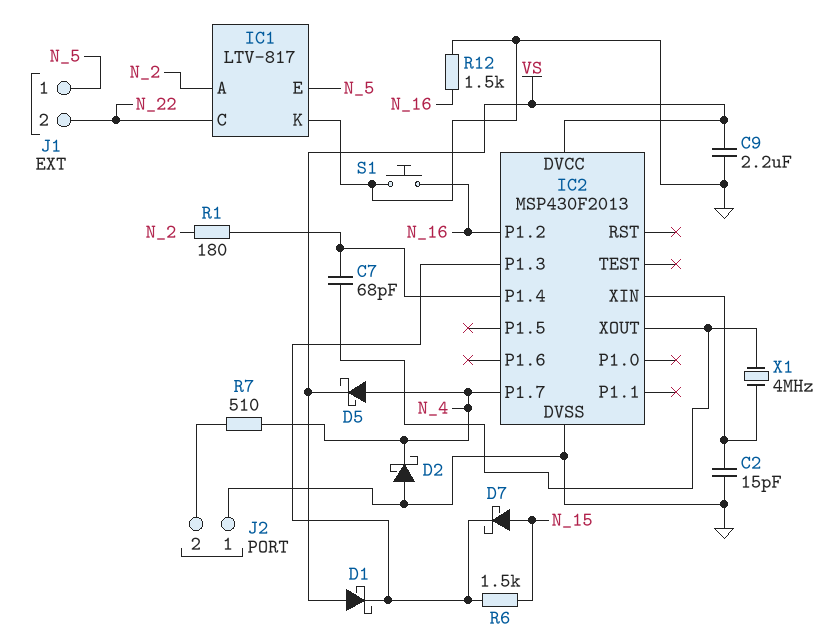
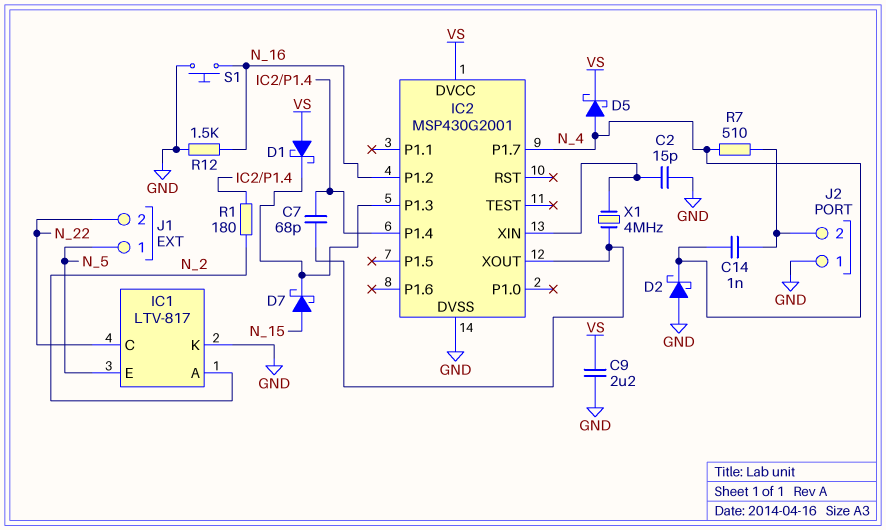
C14: none -> 1nF (J2/2, N_4)
IC2: MSP430F2013 -> MSP430G2001
R6: 1.5k (IC2/P1.3, N_15) -> none

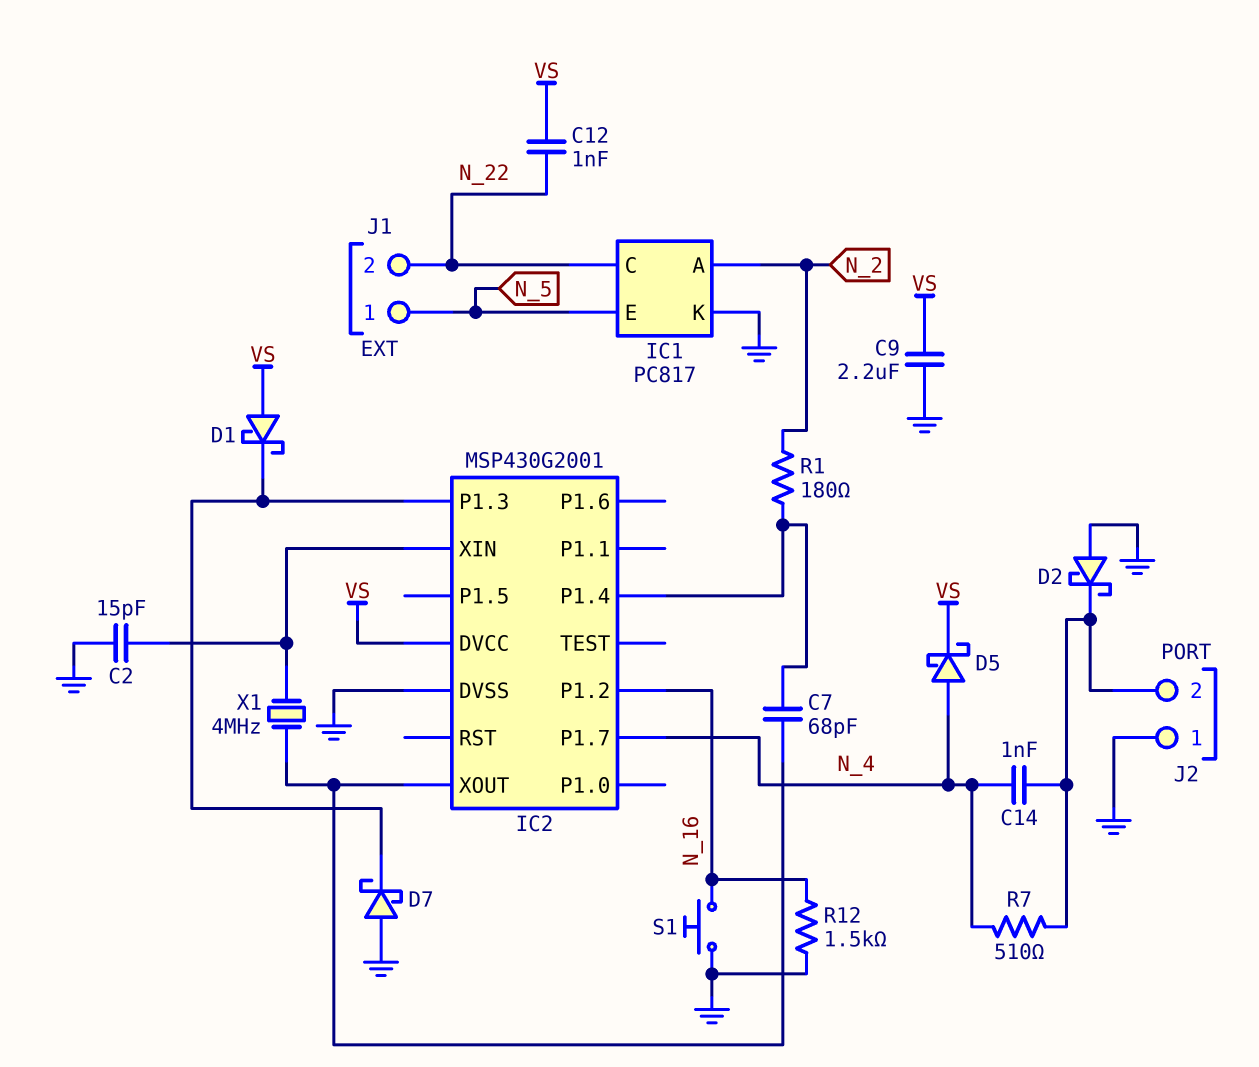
C12: none -> 1nF (N_22, VS)
D2: schottky (A GND, K N_4) -> schottky (A GND, K J2/2)
D7: schottky (A N_15, K IC2/P1.3) -> schottky (A GND, K IC2/P1.3)
IC1: LTV-817 -> PC817

